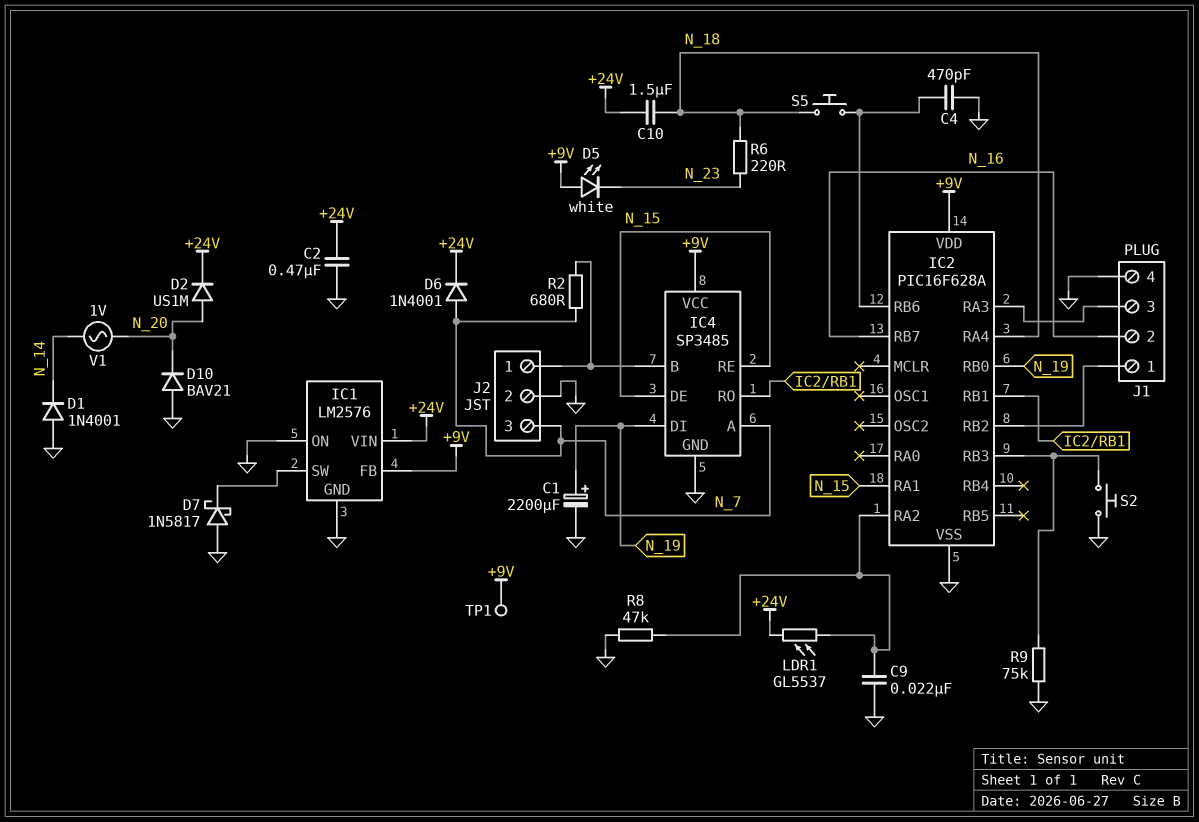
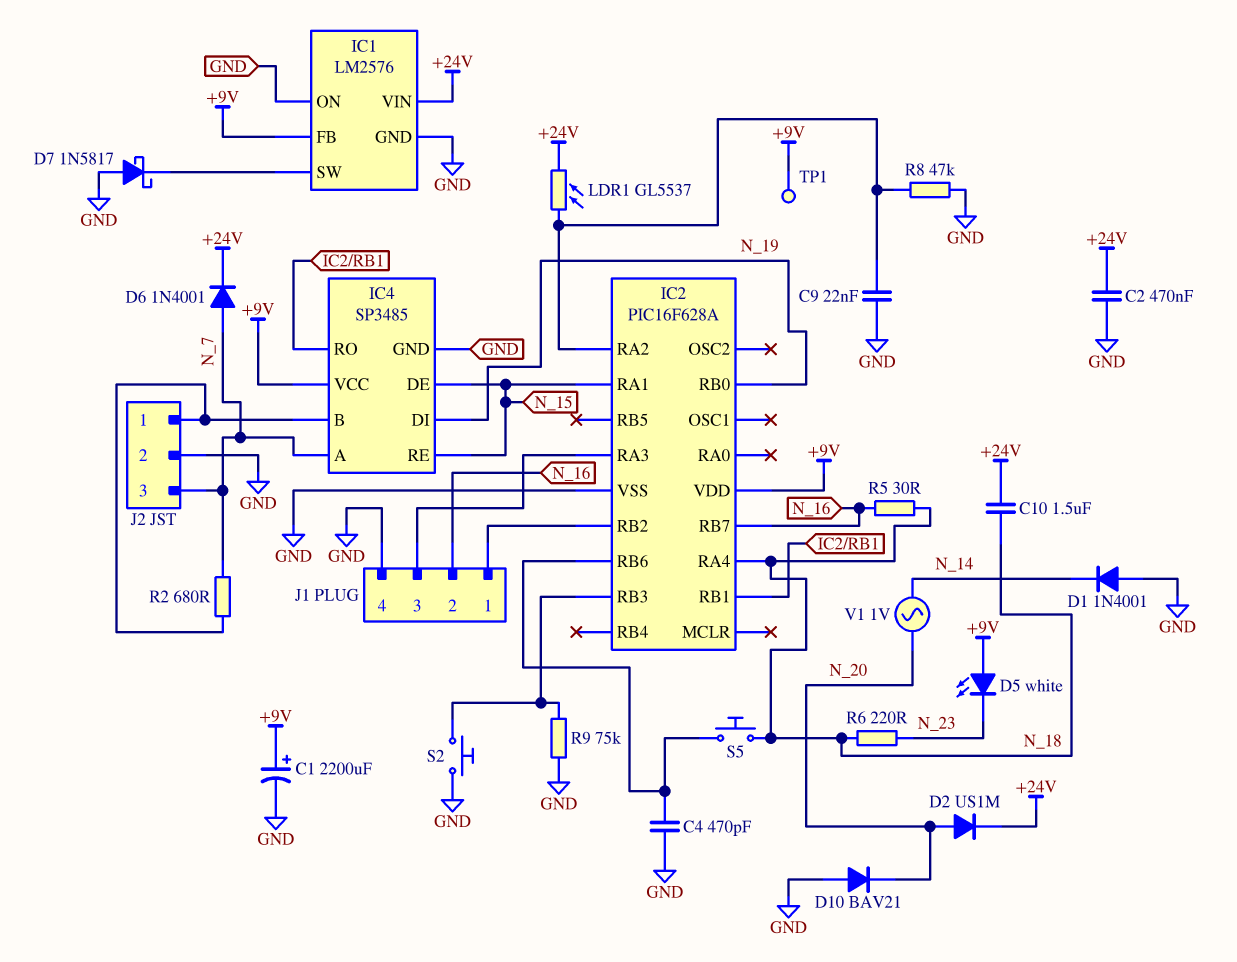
C1: 2200uF (plus N_19, minus GND) -> 2200uF (plus +9V, minus GND)
R5: none -> 30 (N_16, N_18)

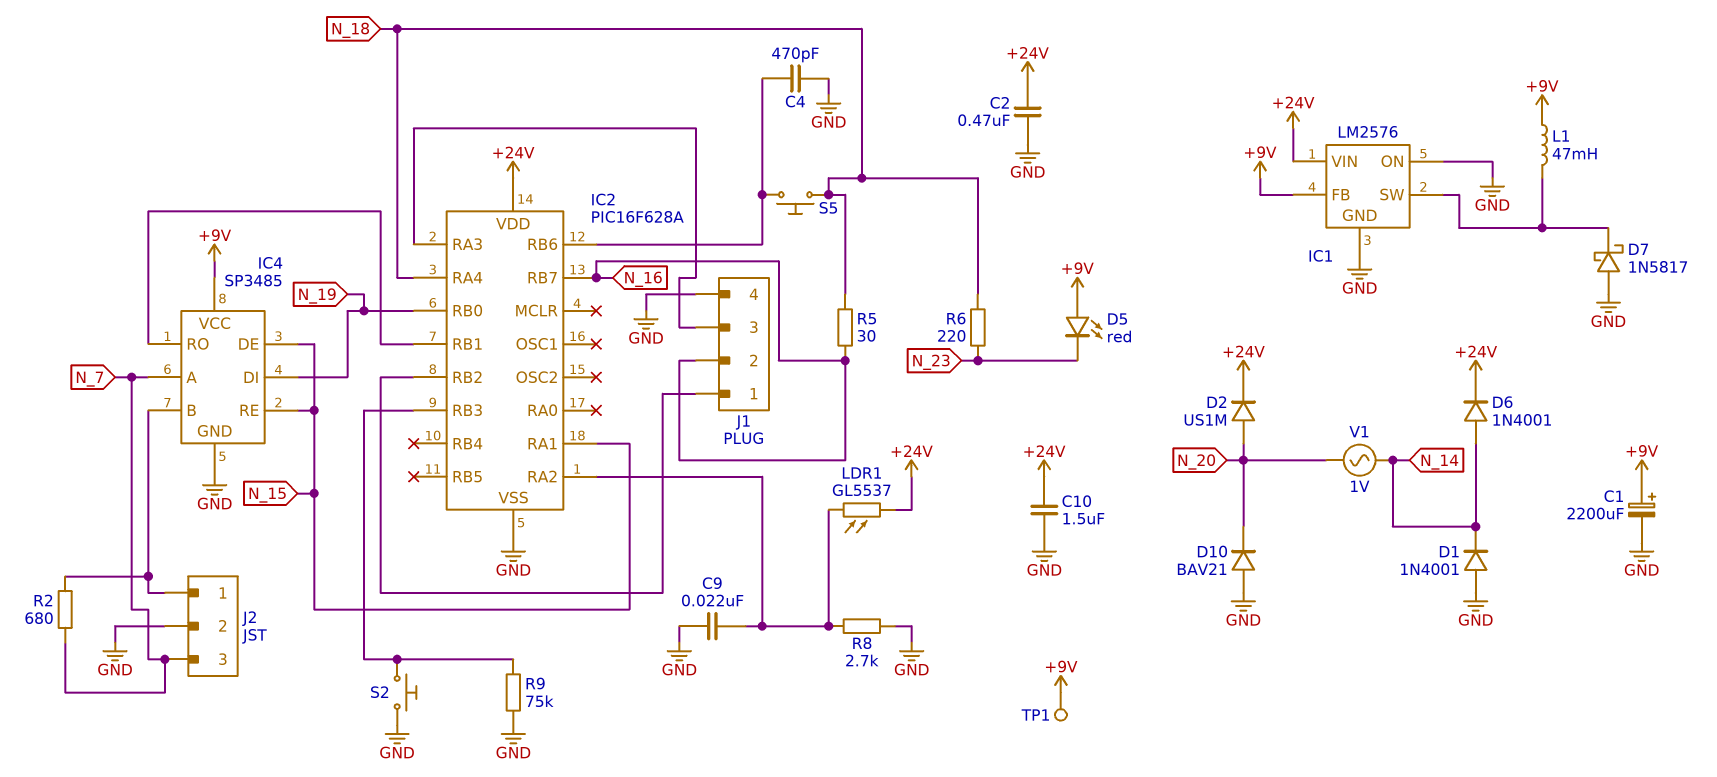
C10: 1.5uF (+24V, N_18) -> 1.5uF (+24V, GND)
D5: LED white (A +9V, K N_23) -> LED red (A +9V, K N_23)
D6: diode 1N4001 (A N_7, K +24V) -> diode 1N4001 (A N_14, K +24V)
IC2 pin VDD: +9V -> +24V
L1: none -> 47mH (+9V, IC1/SW)
R8: 47k (GND, IC2/RA2) -> 2.7k (GND, IC2/RA2)

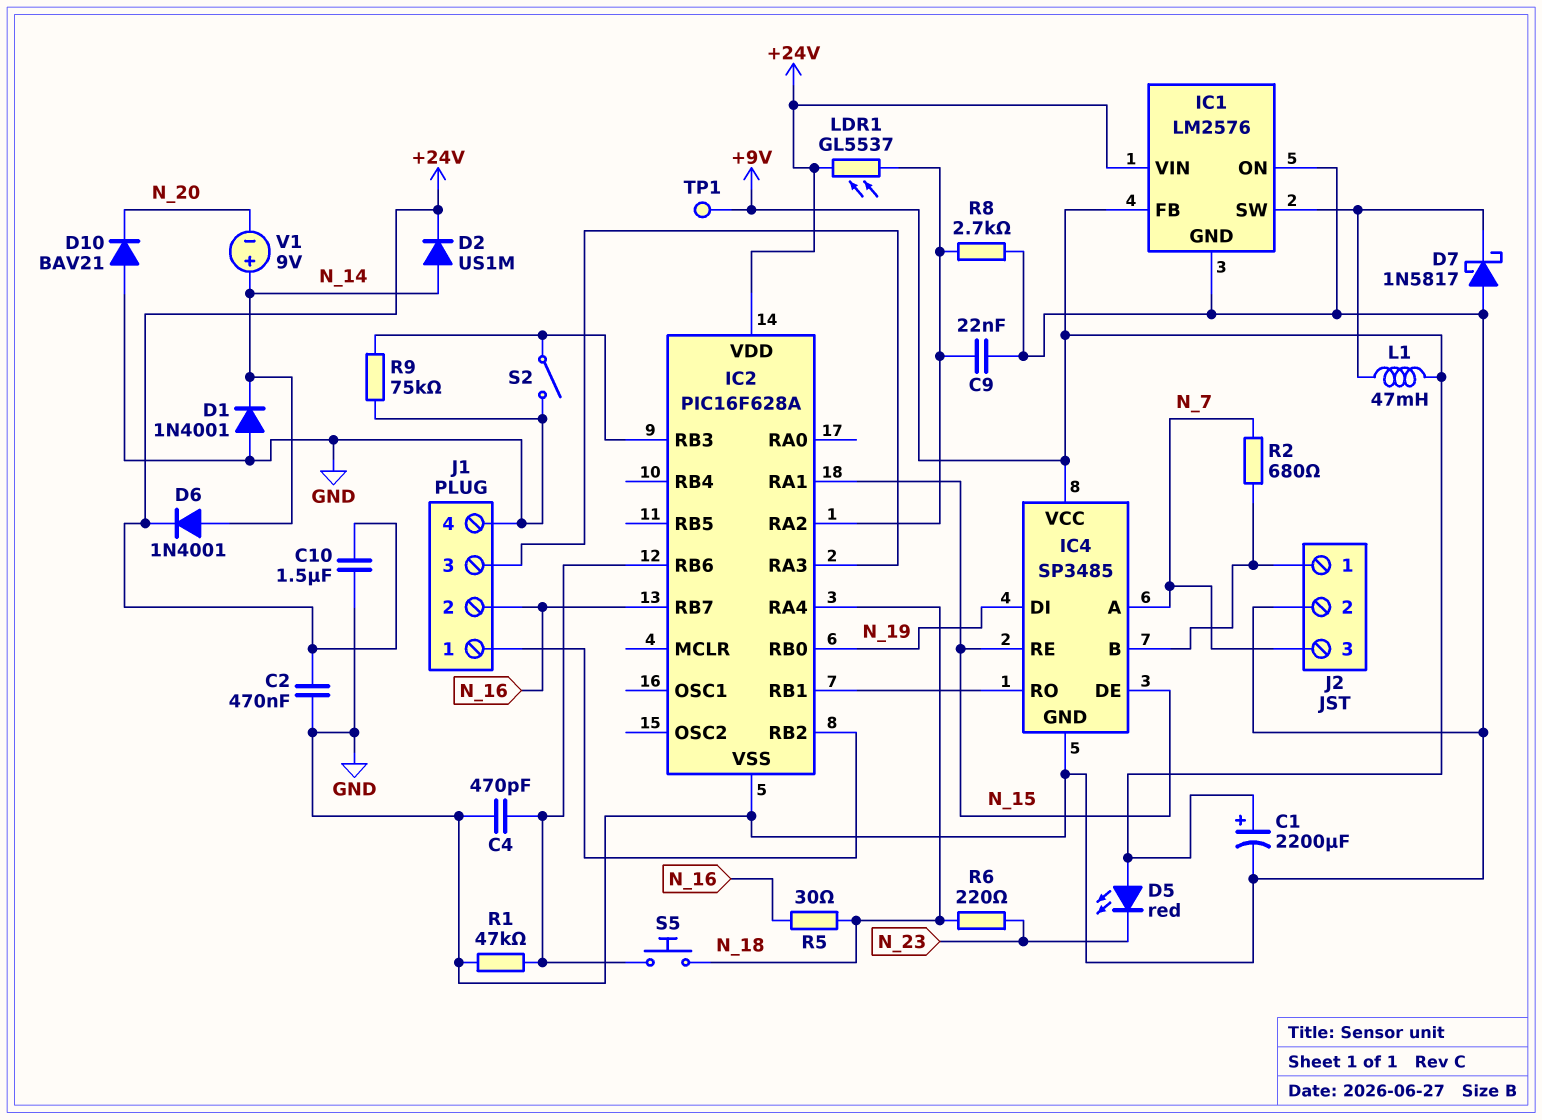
D2: diode US1M (A N_20, K +24V) -> diode US1M (A N_14, K +24V)
R1: none -> 47k (GND, IC2/RB6)
S2: button (GND, IC2/RB3) -> switch (GND, IC2/RB3)
V1: AC 1V (N_14, N_20) -> 9V (plus N_14, minus N_20)

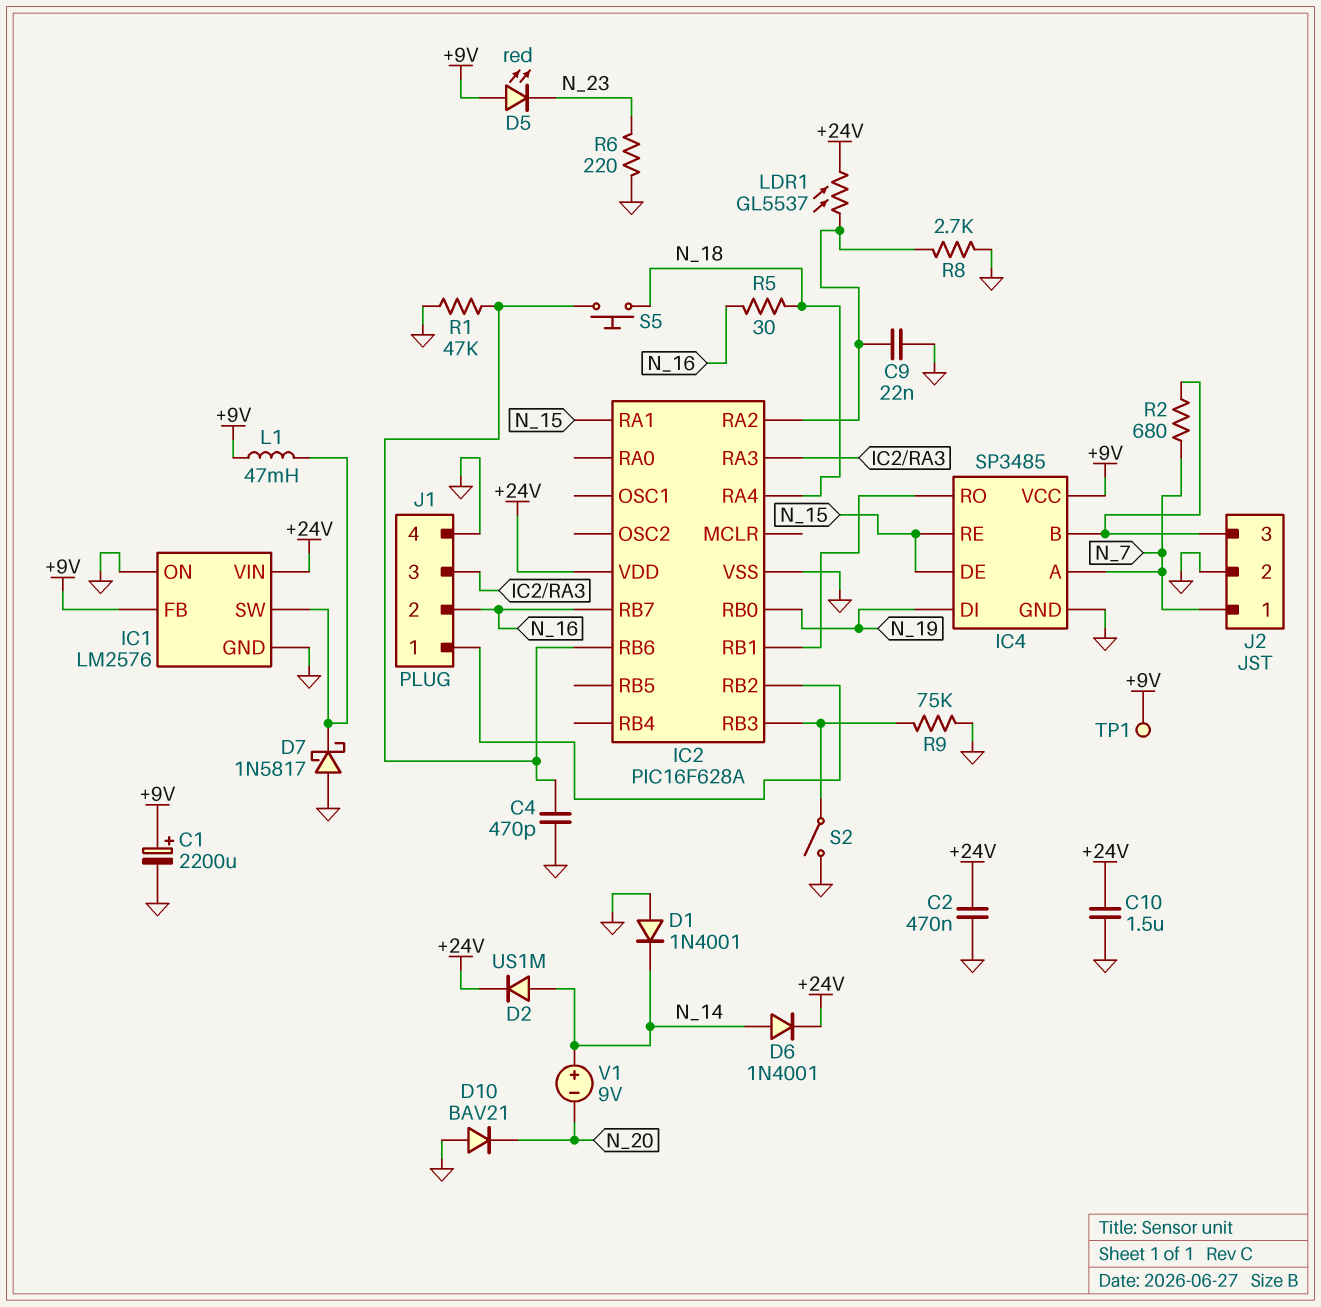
J2 pin 1: IC4/B -> N_7
J2 pin 3: N_7 -> IC4/B
R6: 220 (N_18, N_23) -> 220 (GND, N_23)

